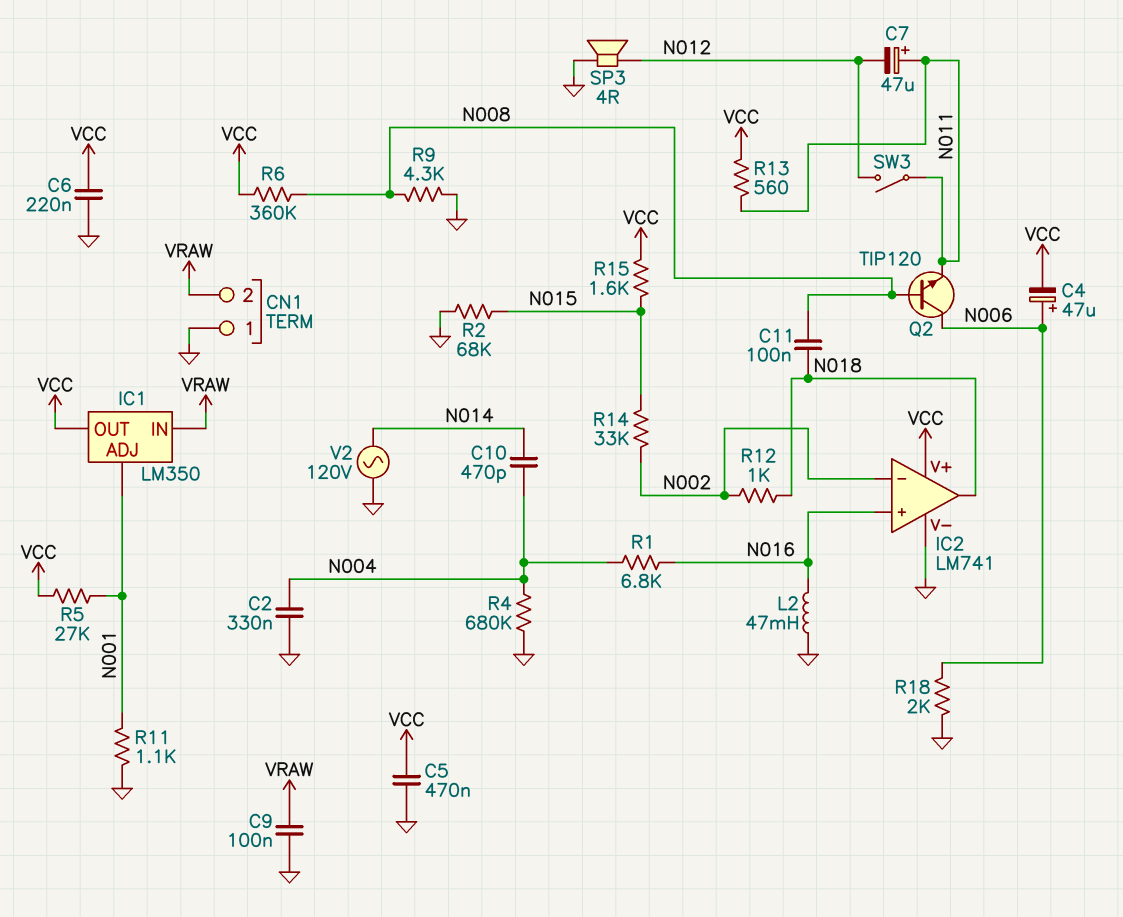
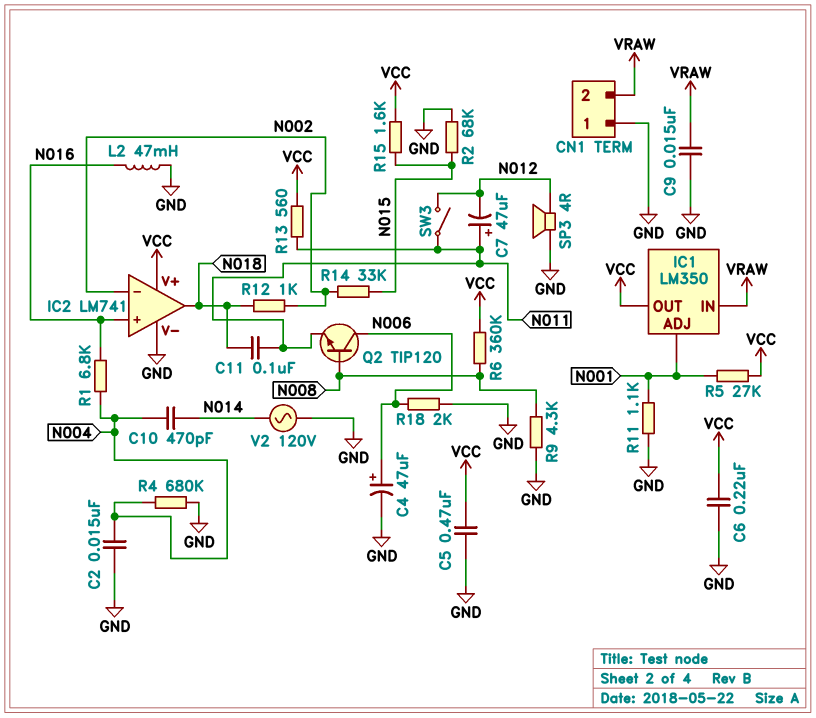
C2: 330nF (GND, N004) -> 15nF (GND, N004)
C4: 47uF (plus N006, minus VCC) -> 47uF (plus N006, minus GND)
C9: 100nF (GND, VRAW) -> 15nF (GND, VRAW)
C11: 100nF (N008, N018) -> 100nF (N011, N018)

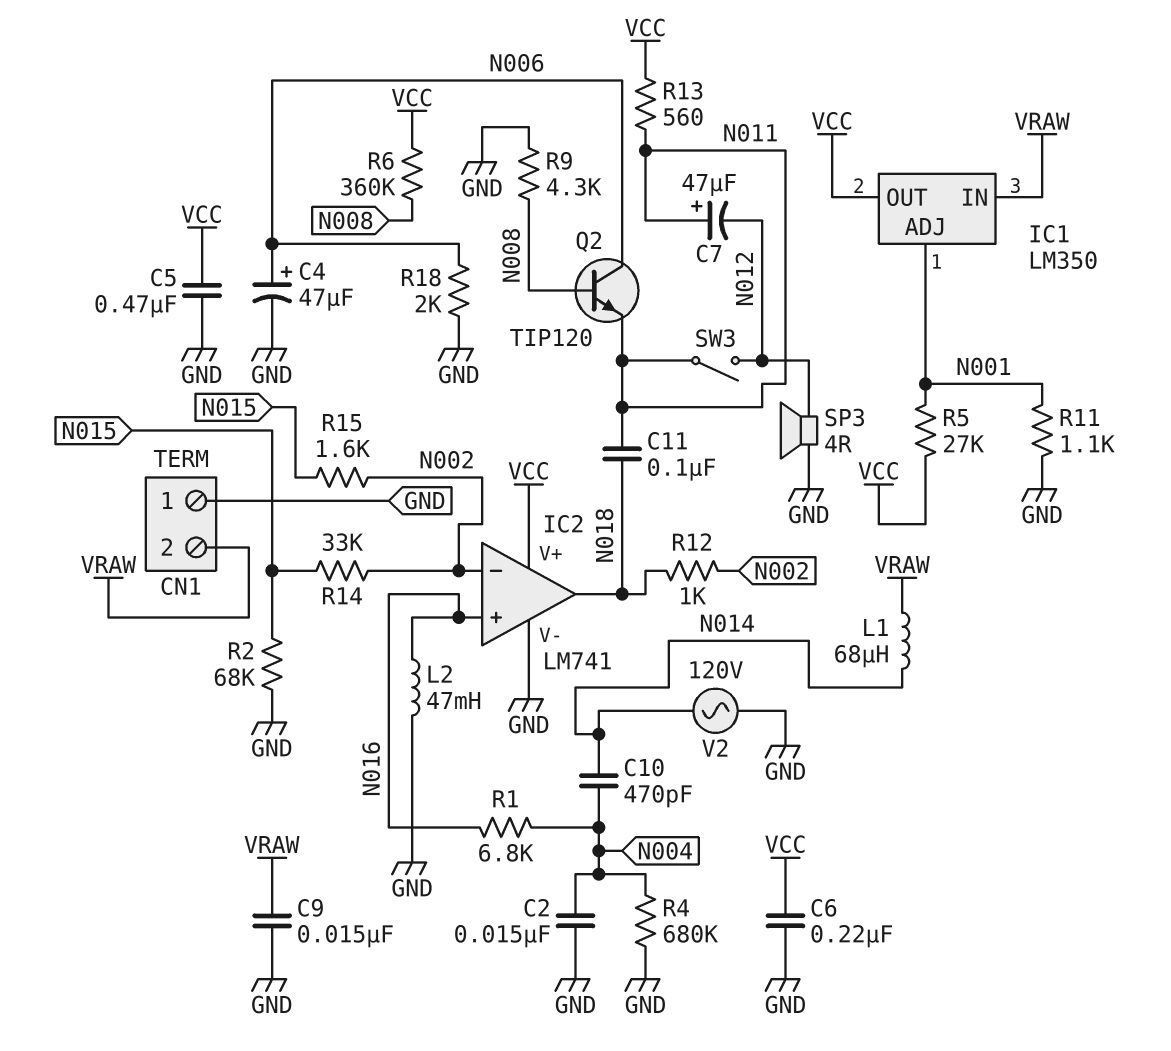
L1: none -> 68uH (N014, VRAW)
R15: 1.6k (N015, VCC) -> 1.6k (N002, N015)

